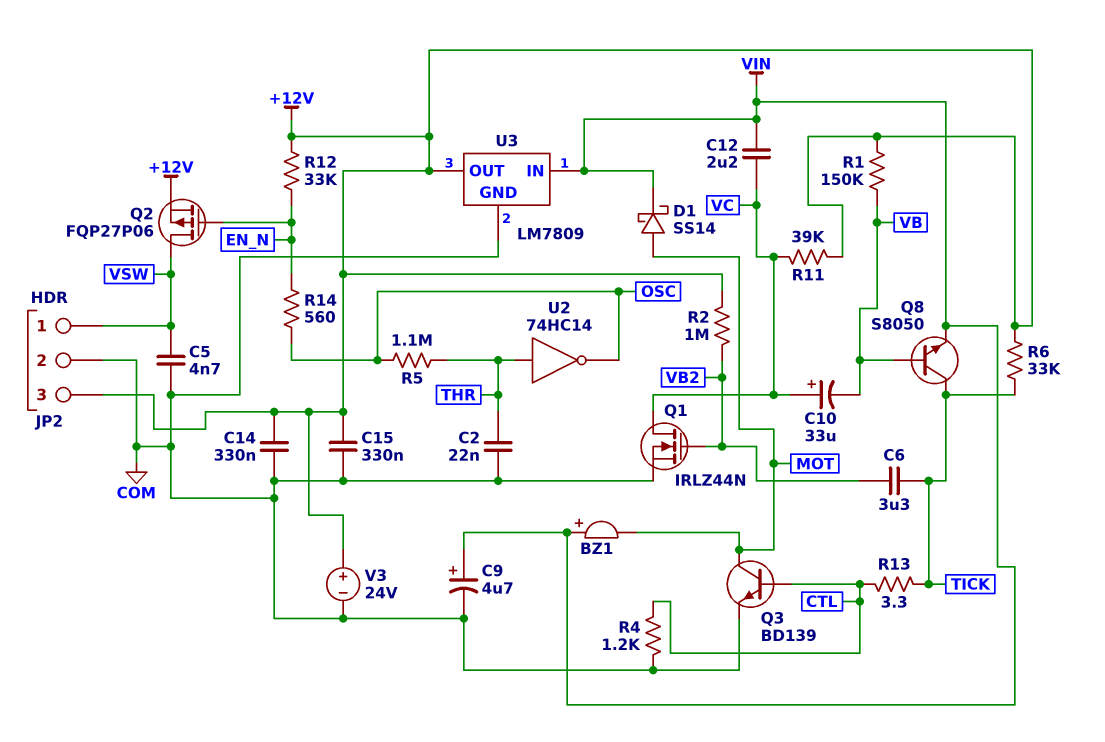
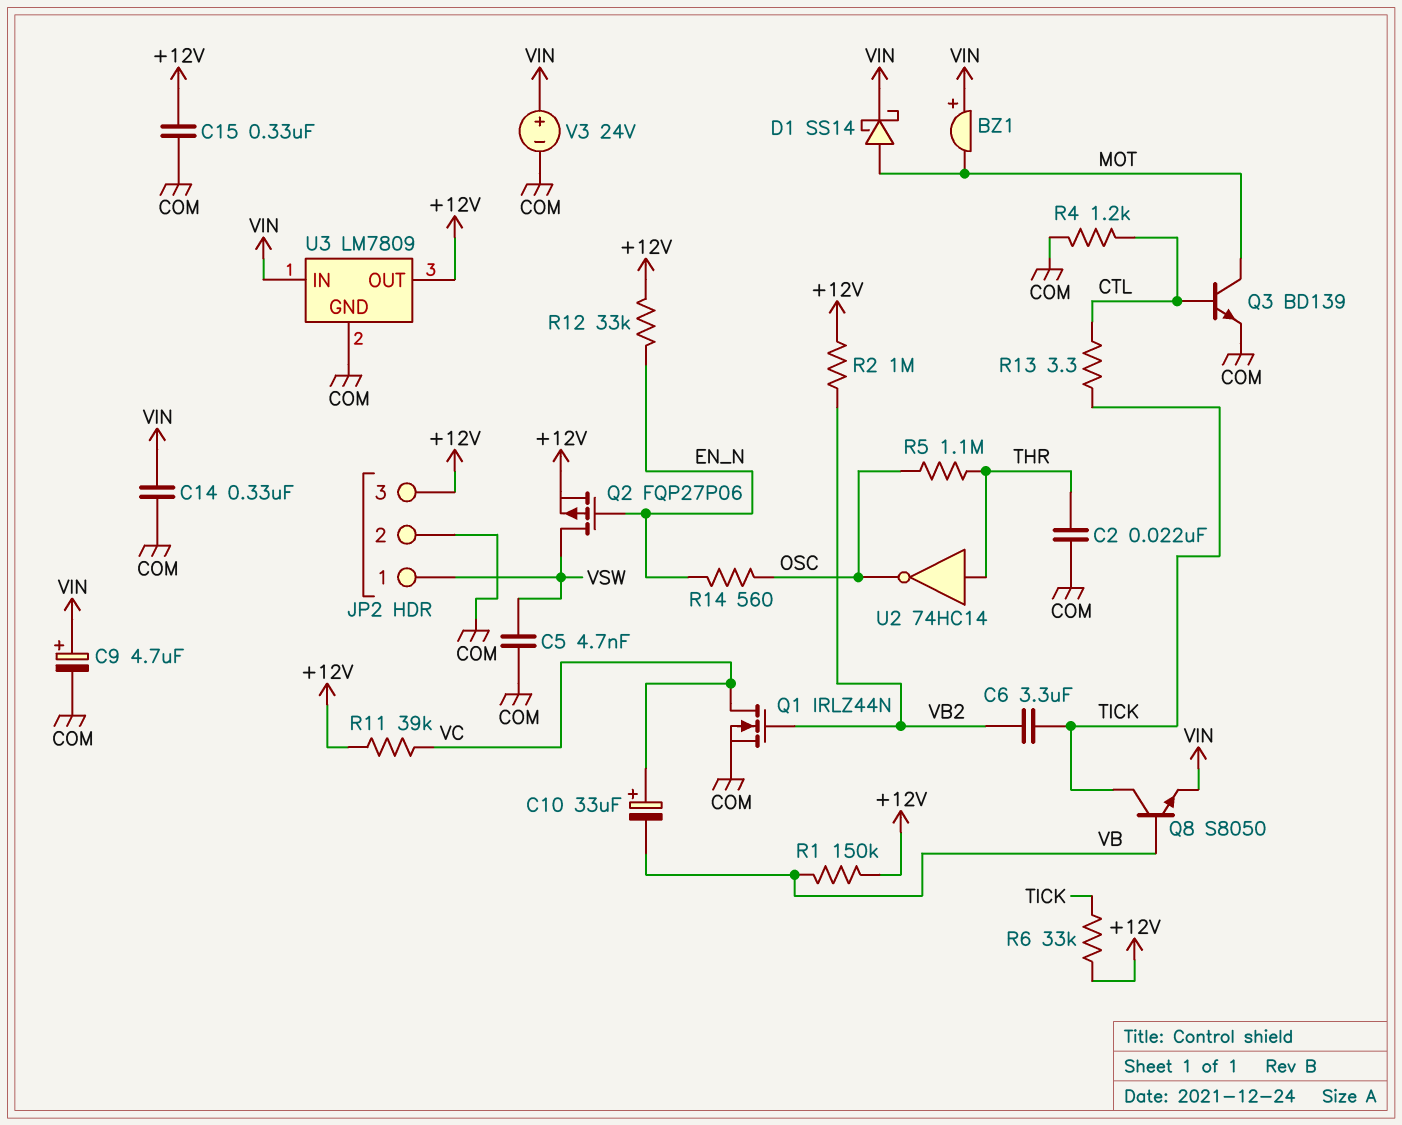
C12: 2.2uF (VC, VIN) -> none
C14: 330nF (+12V, COM) -> 330nF (COM, VIN)
V3: 24V (plus +12V, minus COM) -> 24V (plus VIN, minus COM)

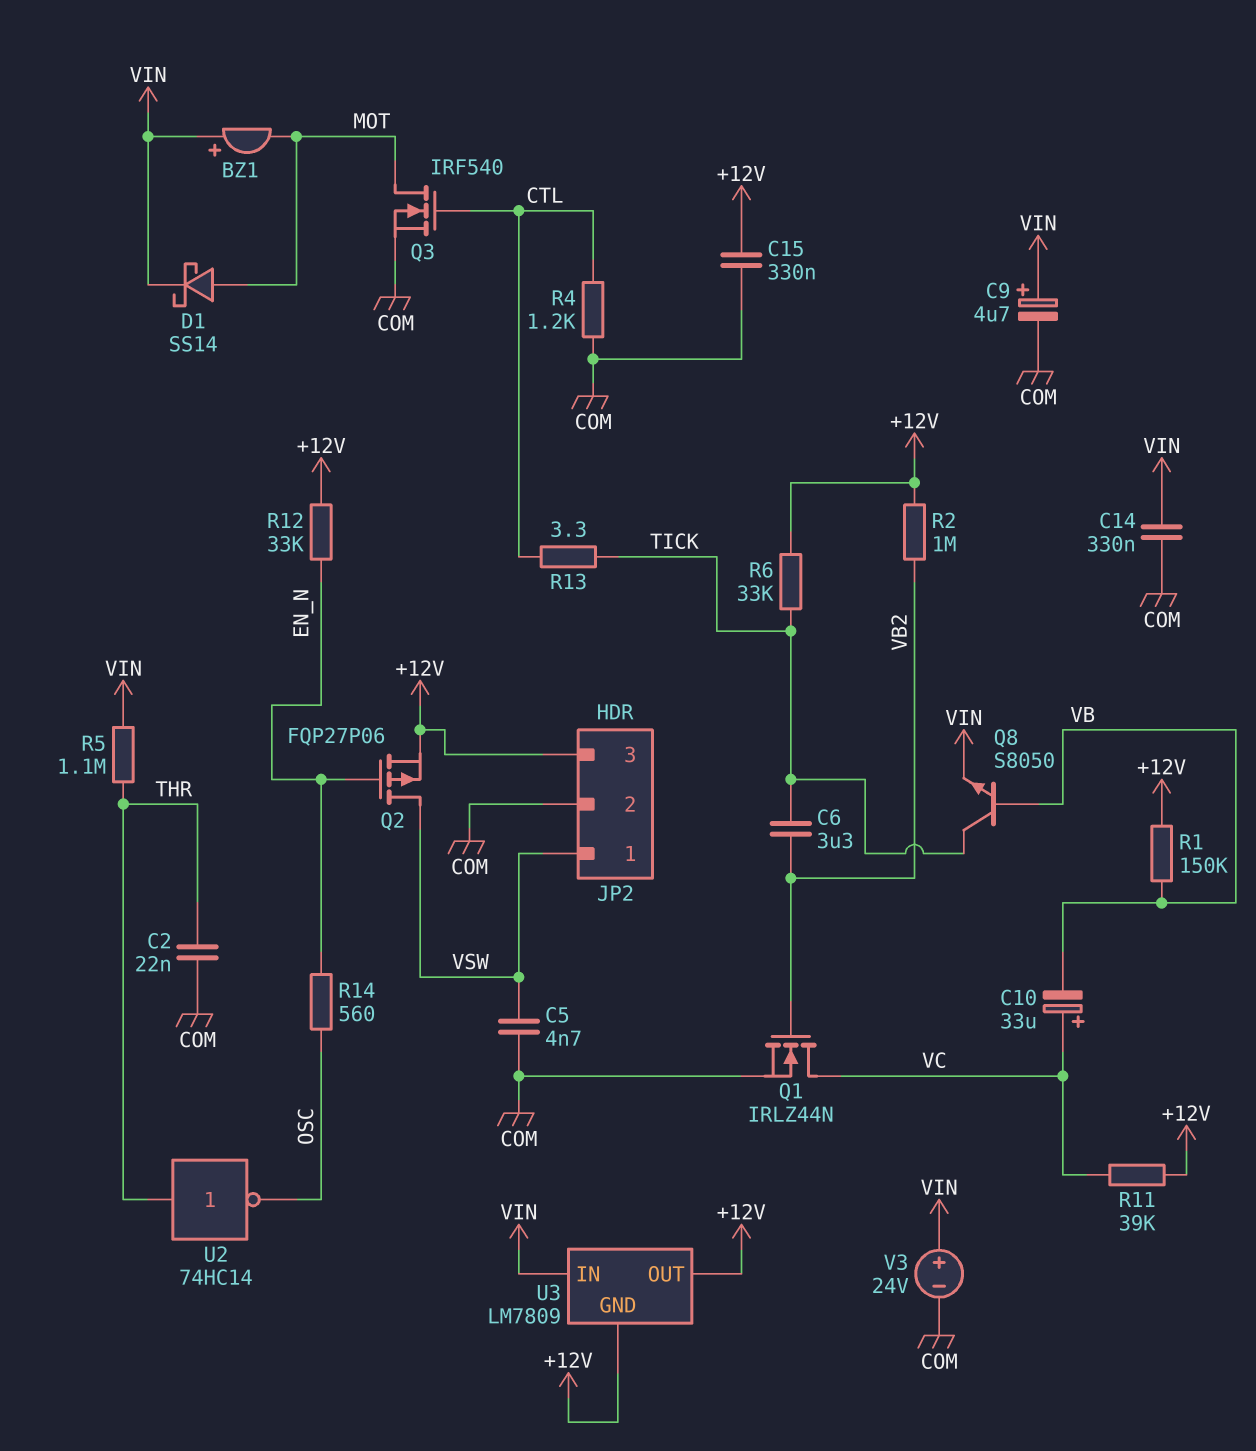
Q3: NPN BD139 (B CTL, C MOT, E COM) -> NMOS IRF540 (G CTL, D MOT, S COM)
R5: 1.1M (OSC, THR) -> 1.1M (THR, VIN)
U3 pin GND: COM -> +12V

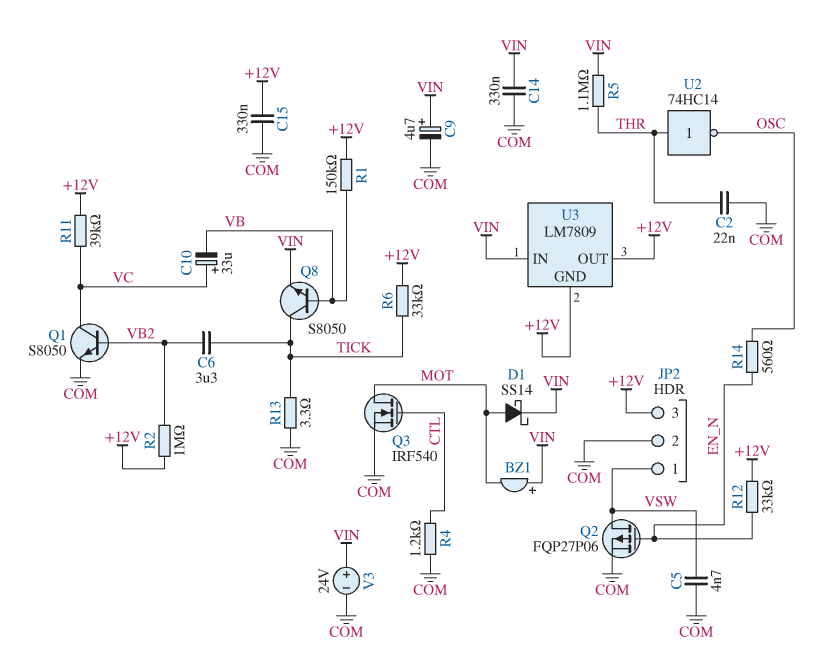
Q1: NMOS IRLZ44N (G VB2, D VC, S COM) -> NPN S8050 (B VB2, C VC, E COM)
Q2: PMOS FQP27P06 (G EN_N, D VSW, S +12V) -> PMOS FQP27P06 (G EN_N, D VSW, S COM)
R13: 3.3 (CTL, TICK) -> 3.3 (COM, TICK)

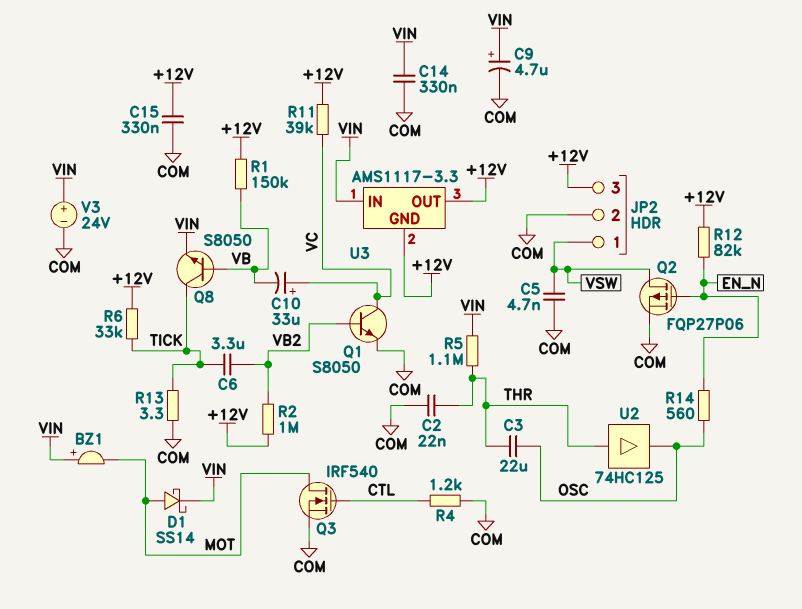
C3: none -> 22uF (OSC, THR)
R12: 33k (+12V, EN_N) -> 82k (+12V, EN_N)
U2: NOT 74HC14 (in THR, out OSC) -> buffer 74HC125 (in THR, out OSC)
U3: LM7809 -> AMS1117-3.3

